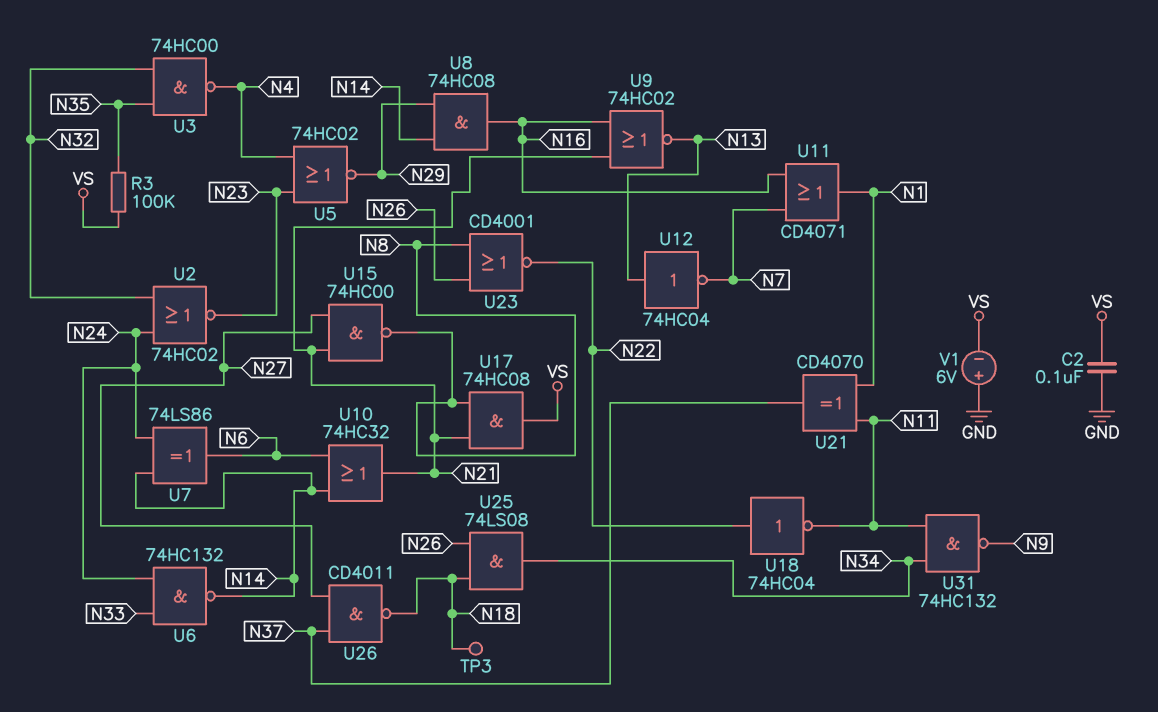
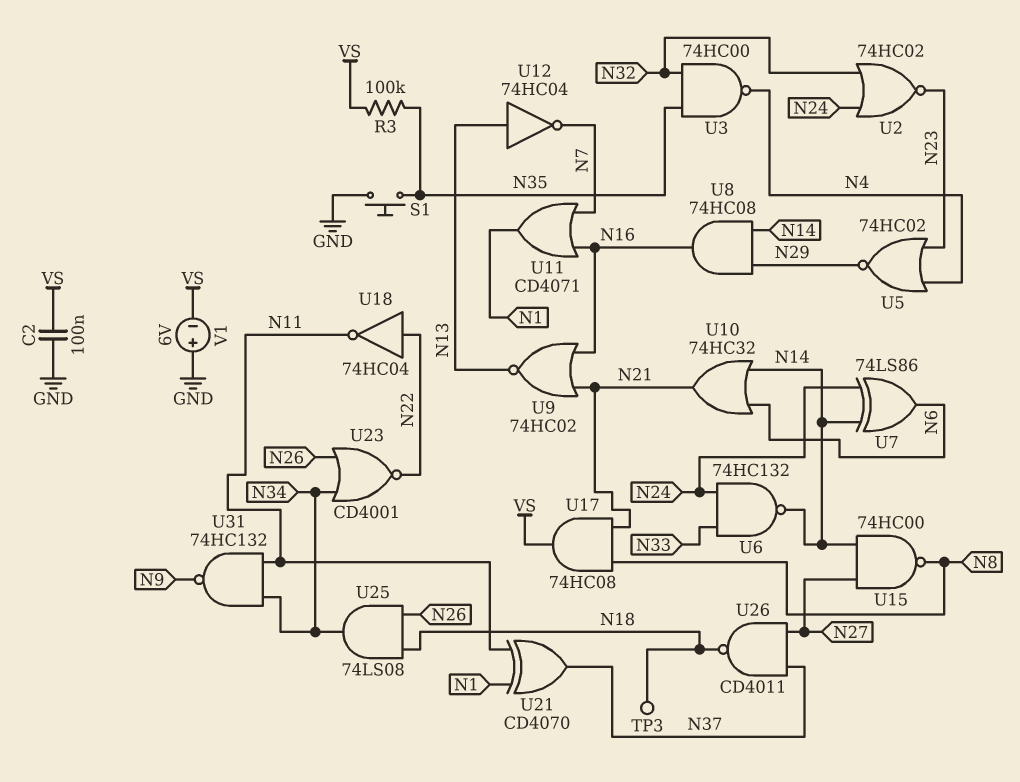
S1: none -> button (GND, N35)
U15: NAND 74HC00 (in N21, in N27, out N8) -> NAND 74HC00 (in N14, in N27, out N8)
U23: NOR CD4001 (in N8, in N26, out N22) -> NOR CD4001 (in N26, in N34, out N22)

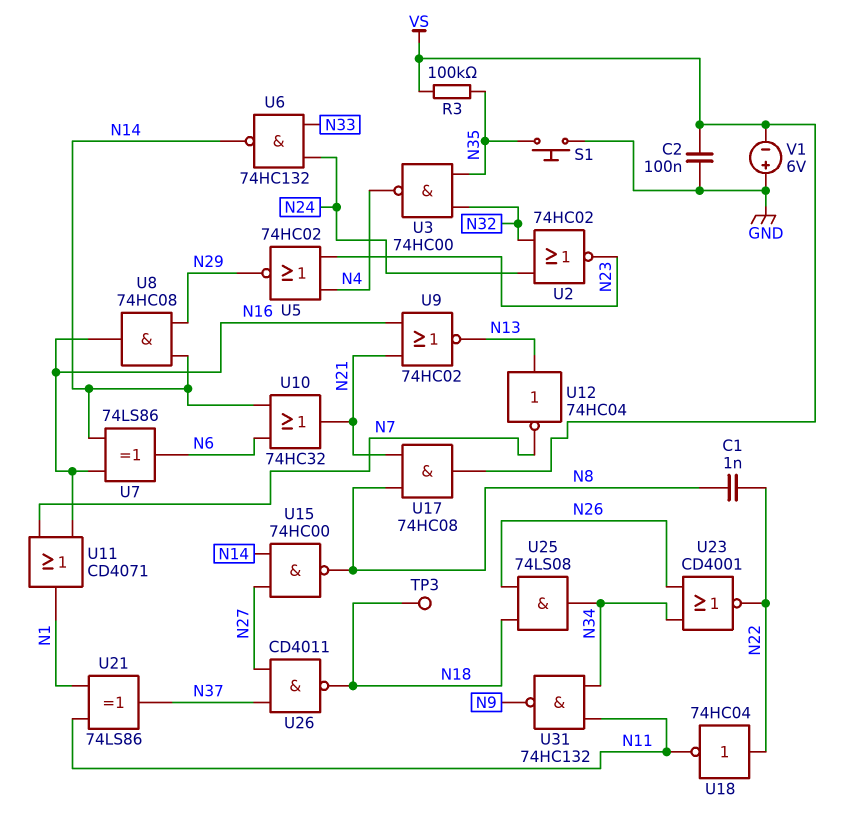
C1: none -> 1nF (N8, N22)
U7: XOR 74LS86 (in N14, in N24, out N6) -> XOR 74LS86 (in N14, in N16, out N6)
U21: XOR CD4070 (in N1, in N11, out N37) -> XOR 74LS86 (in N1, in N11, out N37)

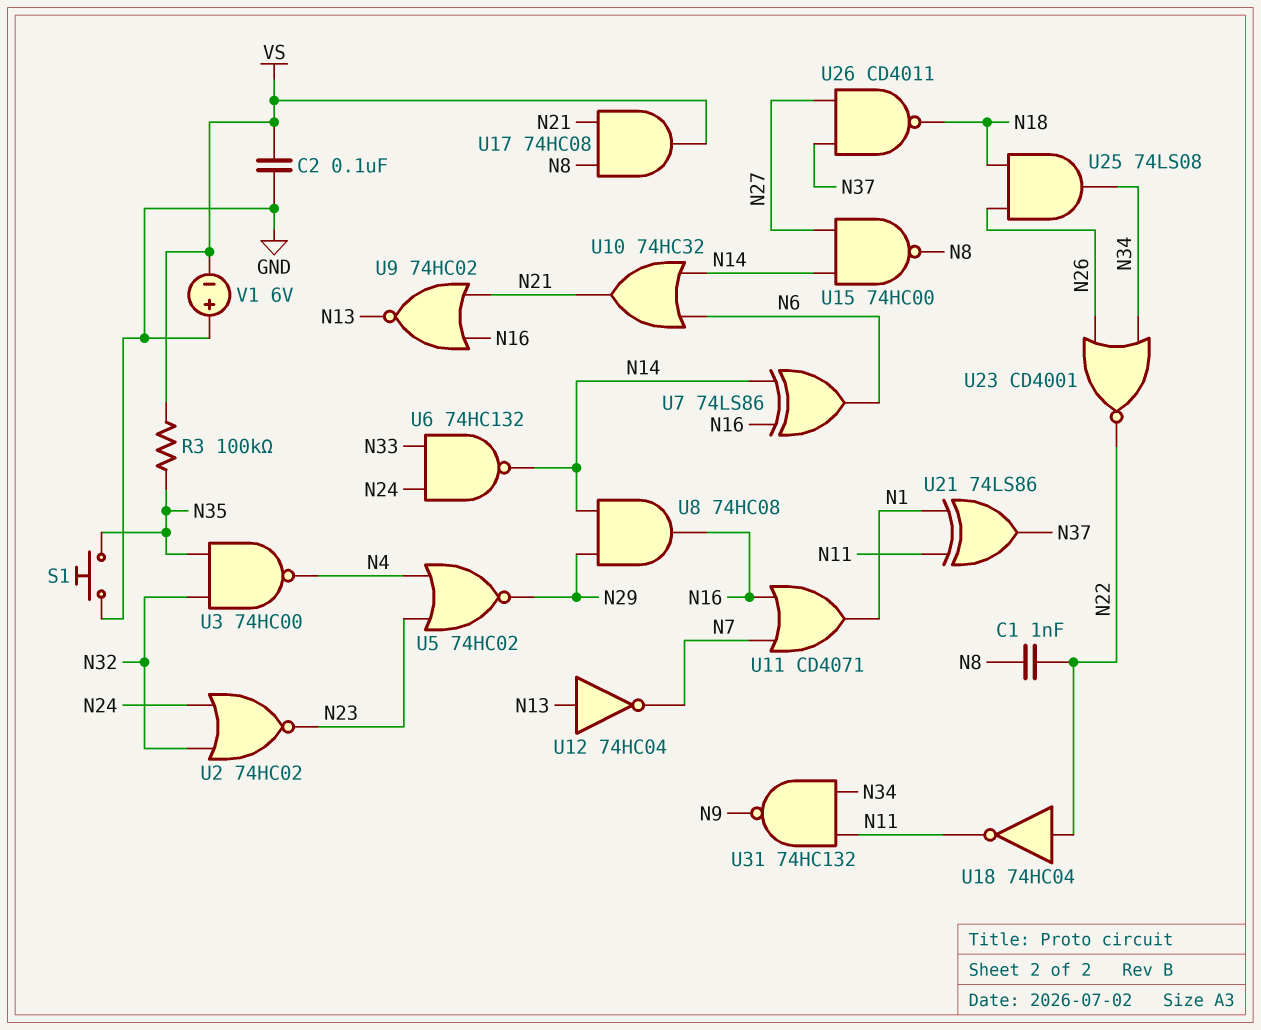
TP3: test point (N18) -> none

